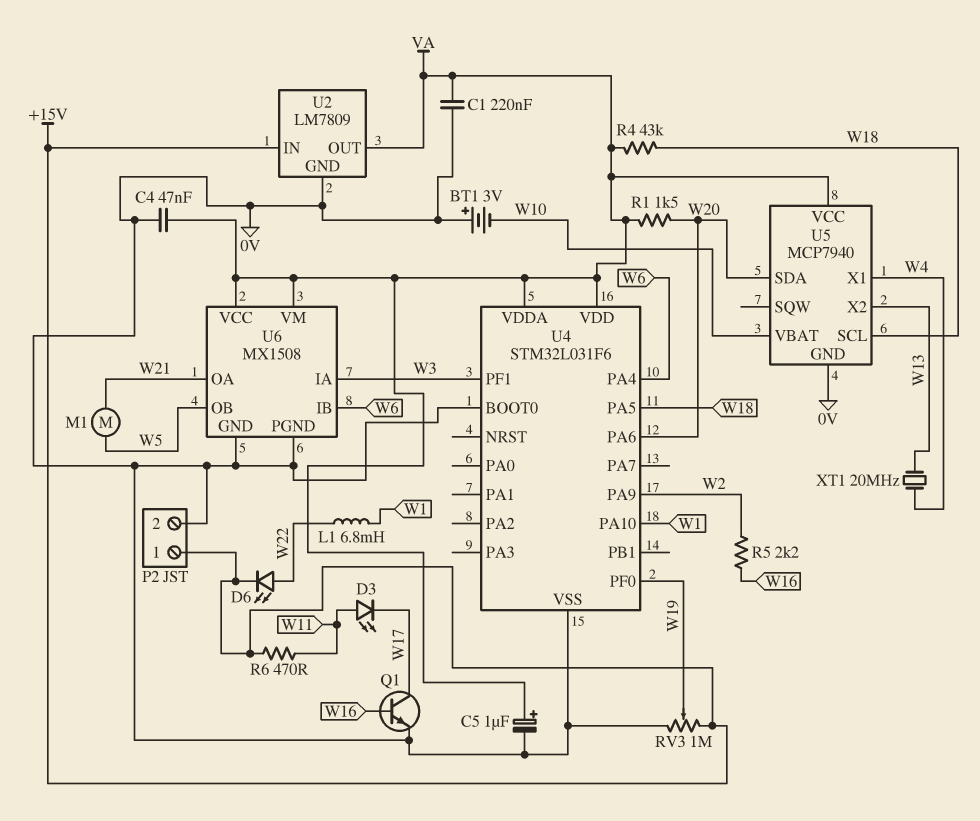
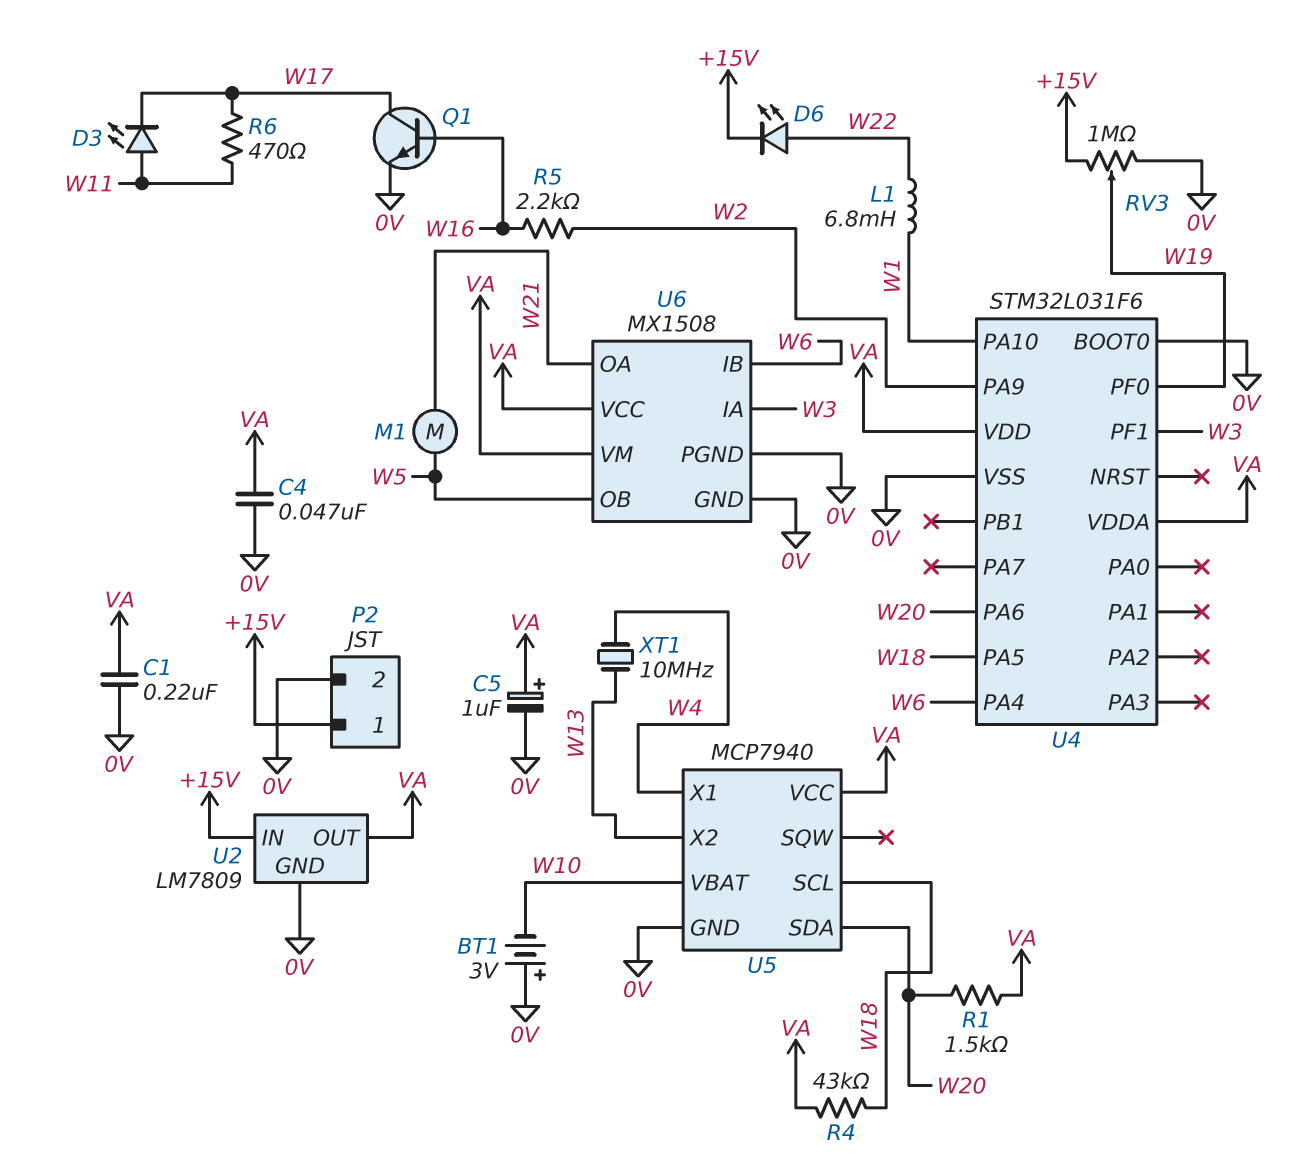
R6: 470 (+15V, W11) -> 470 (W11, W17)
XT1: 20MHz (W4, W13) -> 10MHz (W4, W13)

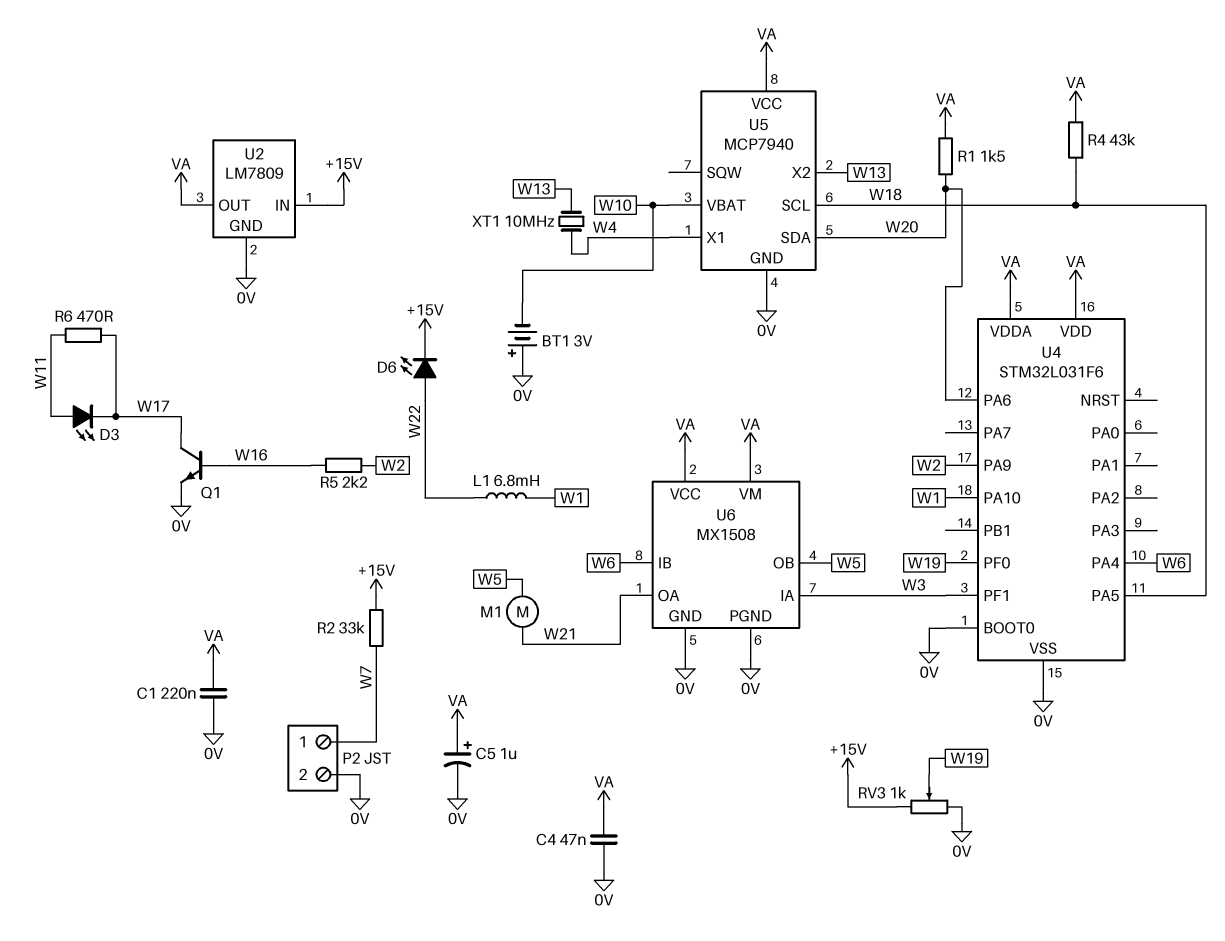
P2 pin 1: +15V -> W7
R2: none -> 33k (+15V, W7)
RV3: 1M (+15V, 0V, wiper W19) -> 1k (+15V, 0V, wiper W19)

